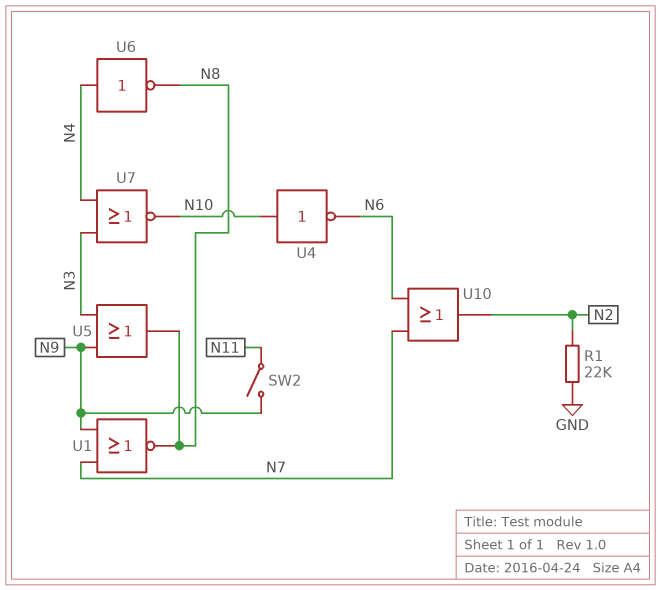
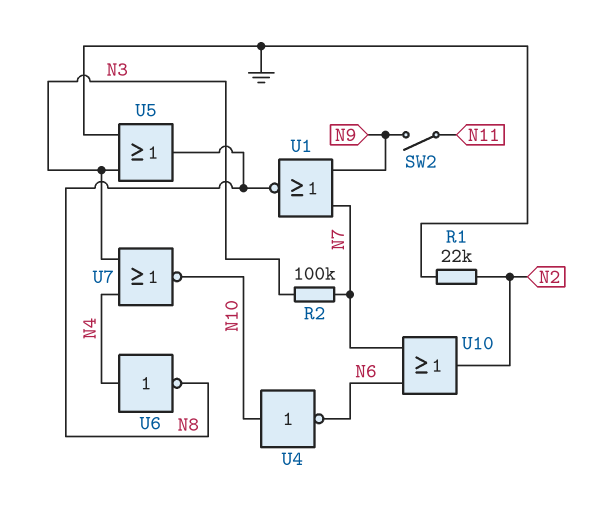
R2: none -> 100k (N3, N7)
U5: OR (in N3, in N9, out N8) -> OR (in GND, in N3, out N8)

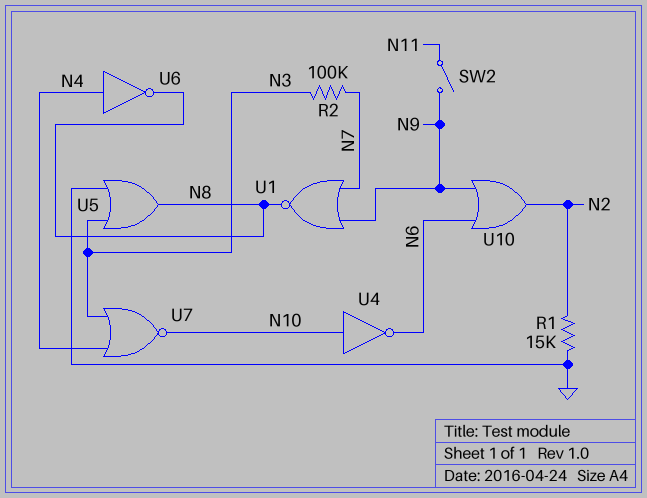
R1: 22k (GND, N2) -> 15k (GND, N2)
U10: OR (in N6, in N7, out N2) -> OR (in N6, in N9, out N2)

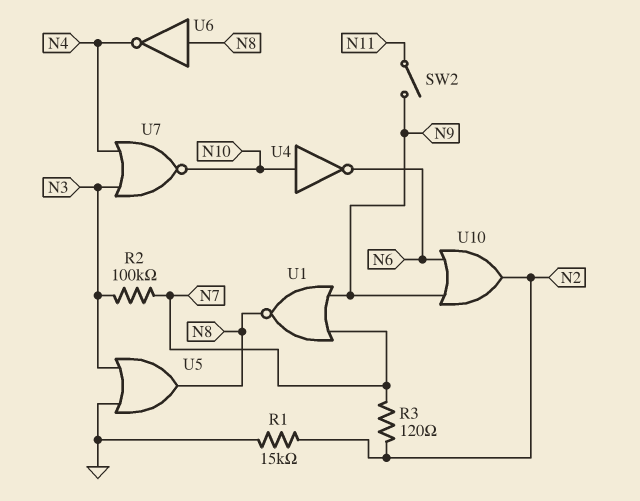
R3: none -> 120 (N2, N7)
U6: NOT (in N4, out N8) -> NOT (in N8, out N4)

